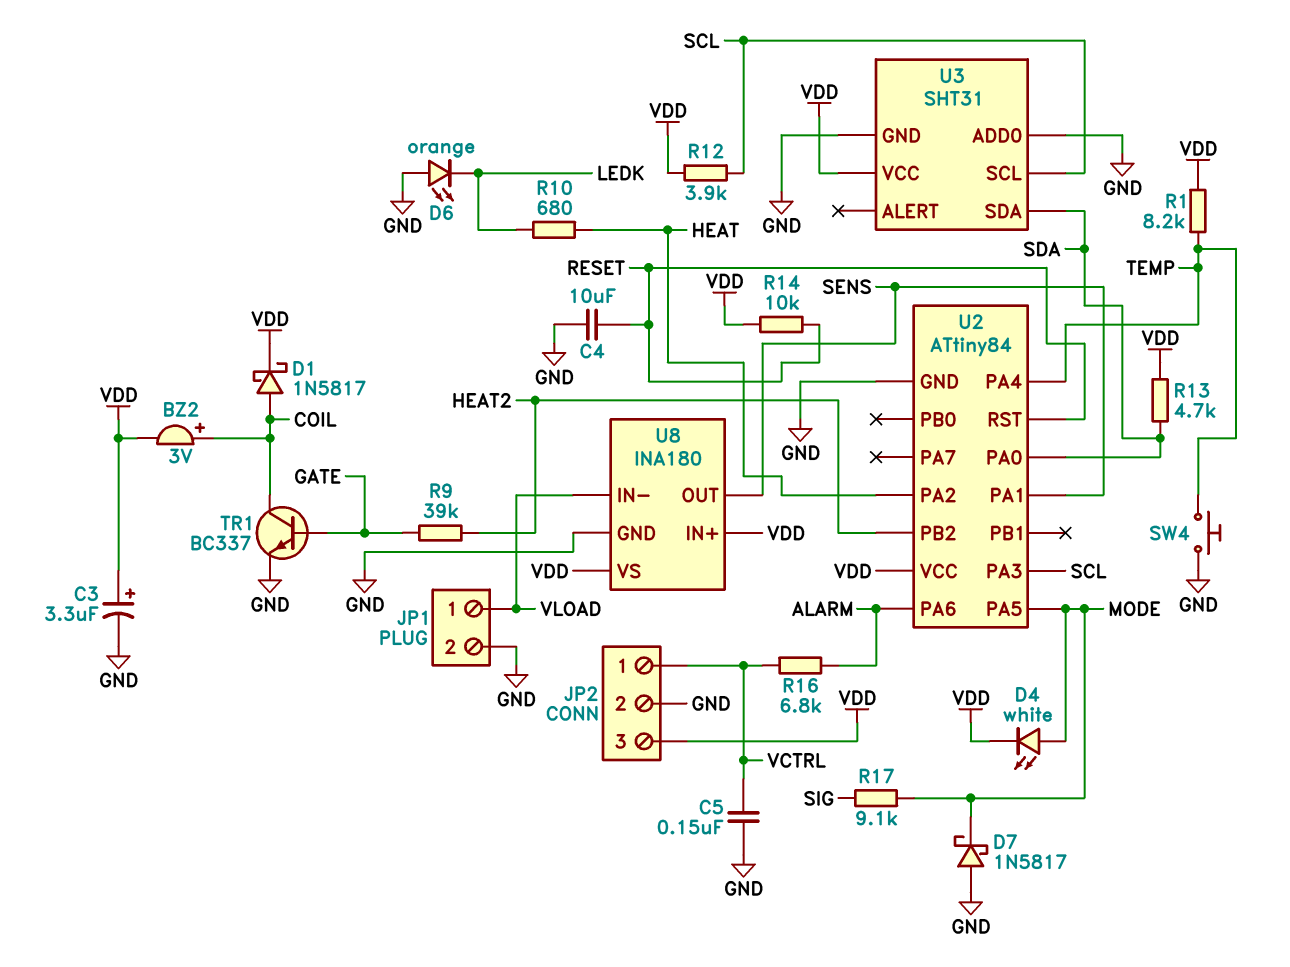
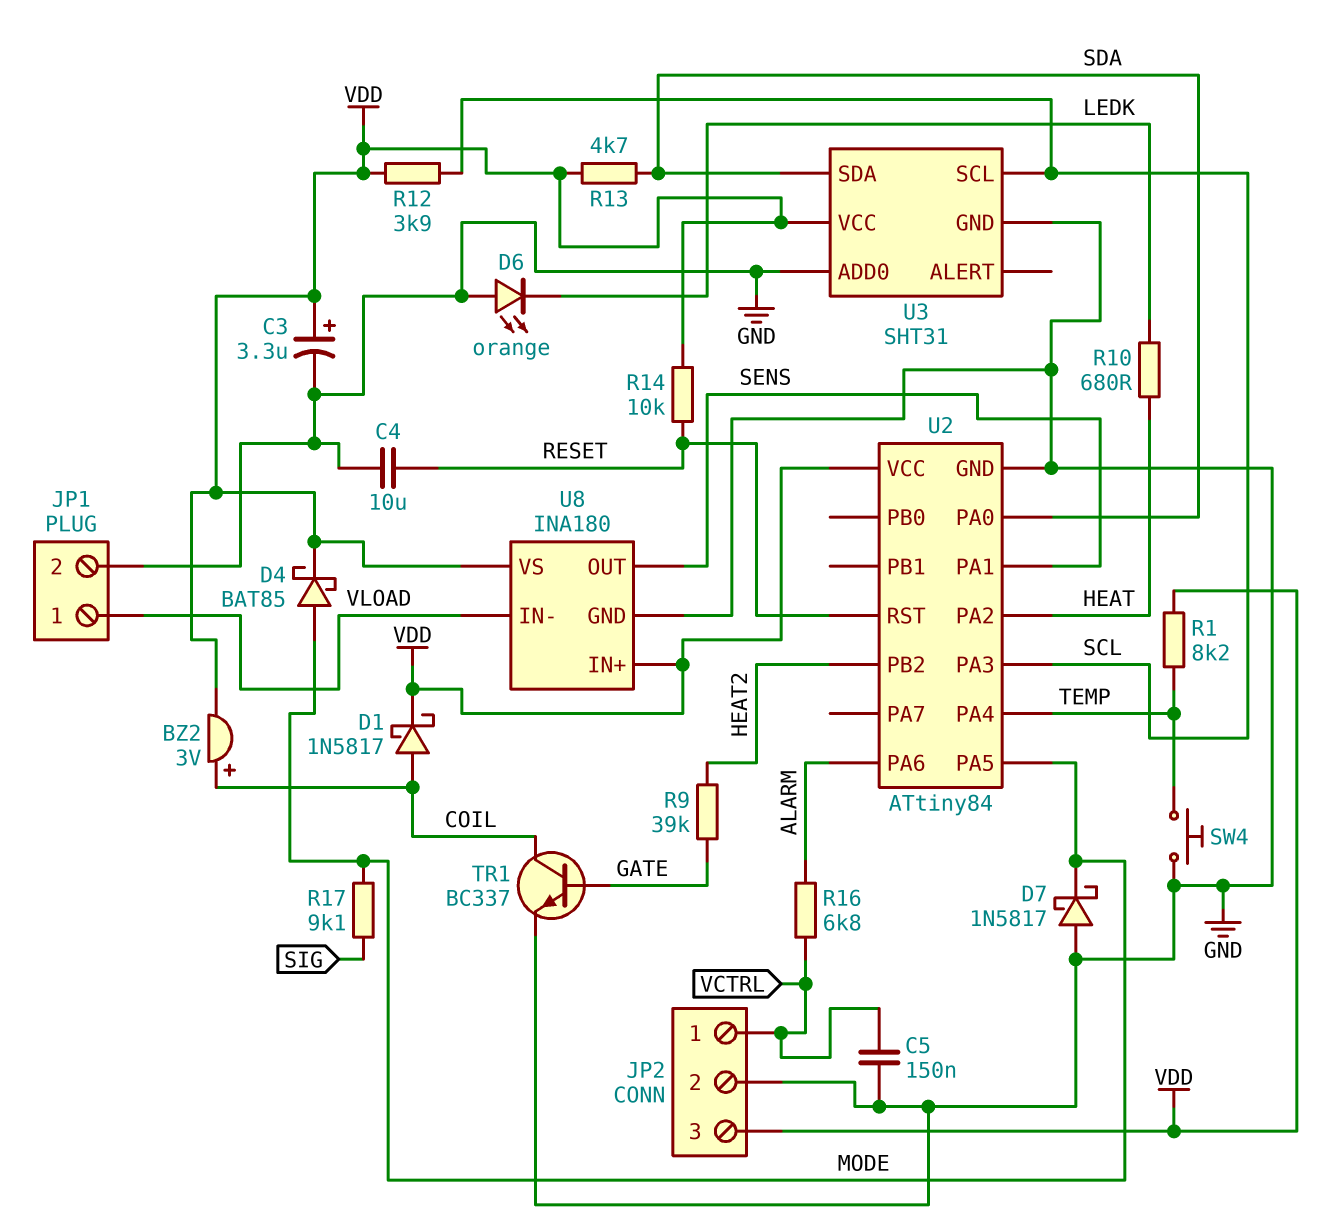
D4: LED white (A MODE, K VDD) -> schottky BAT85 (A MODE, K VDD)

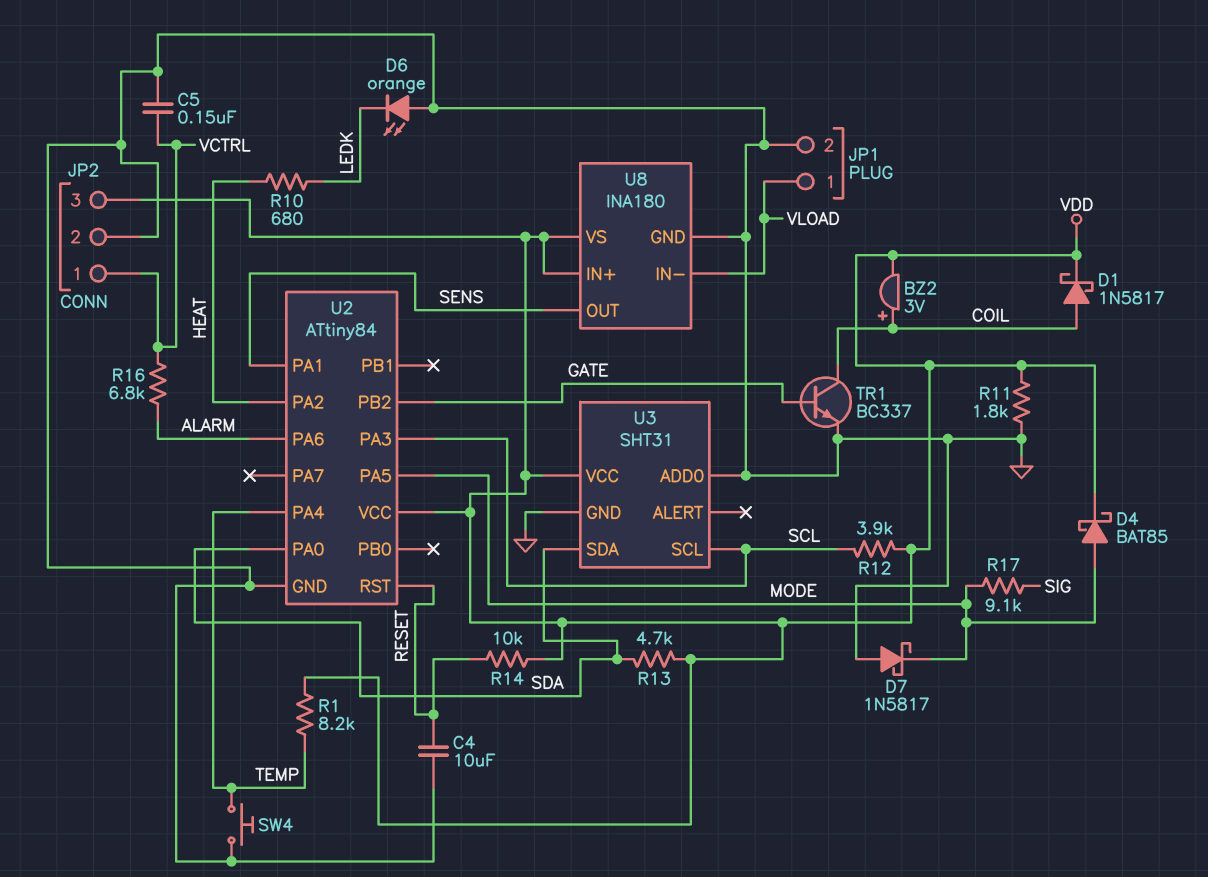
C3: 3.3uF (plus VDD, minus GND) -> none
R9: 39k (GATE, HEAT2) -> none
R11: none -> 1.8k (GND, VDD)
U2 pin PB2: HEAT2 -> GATE

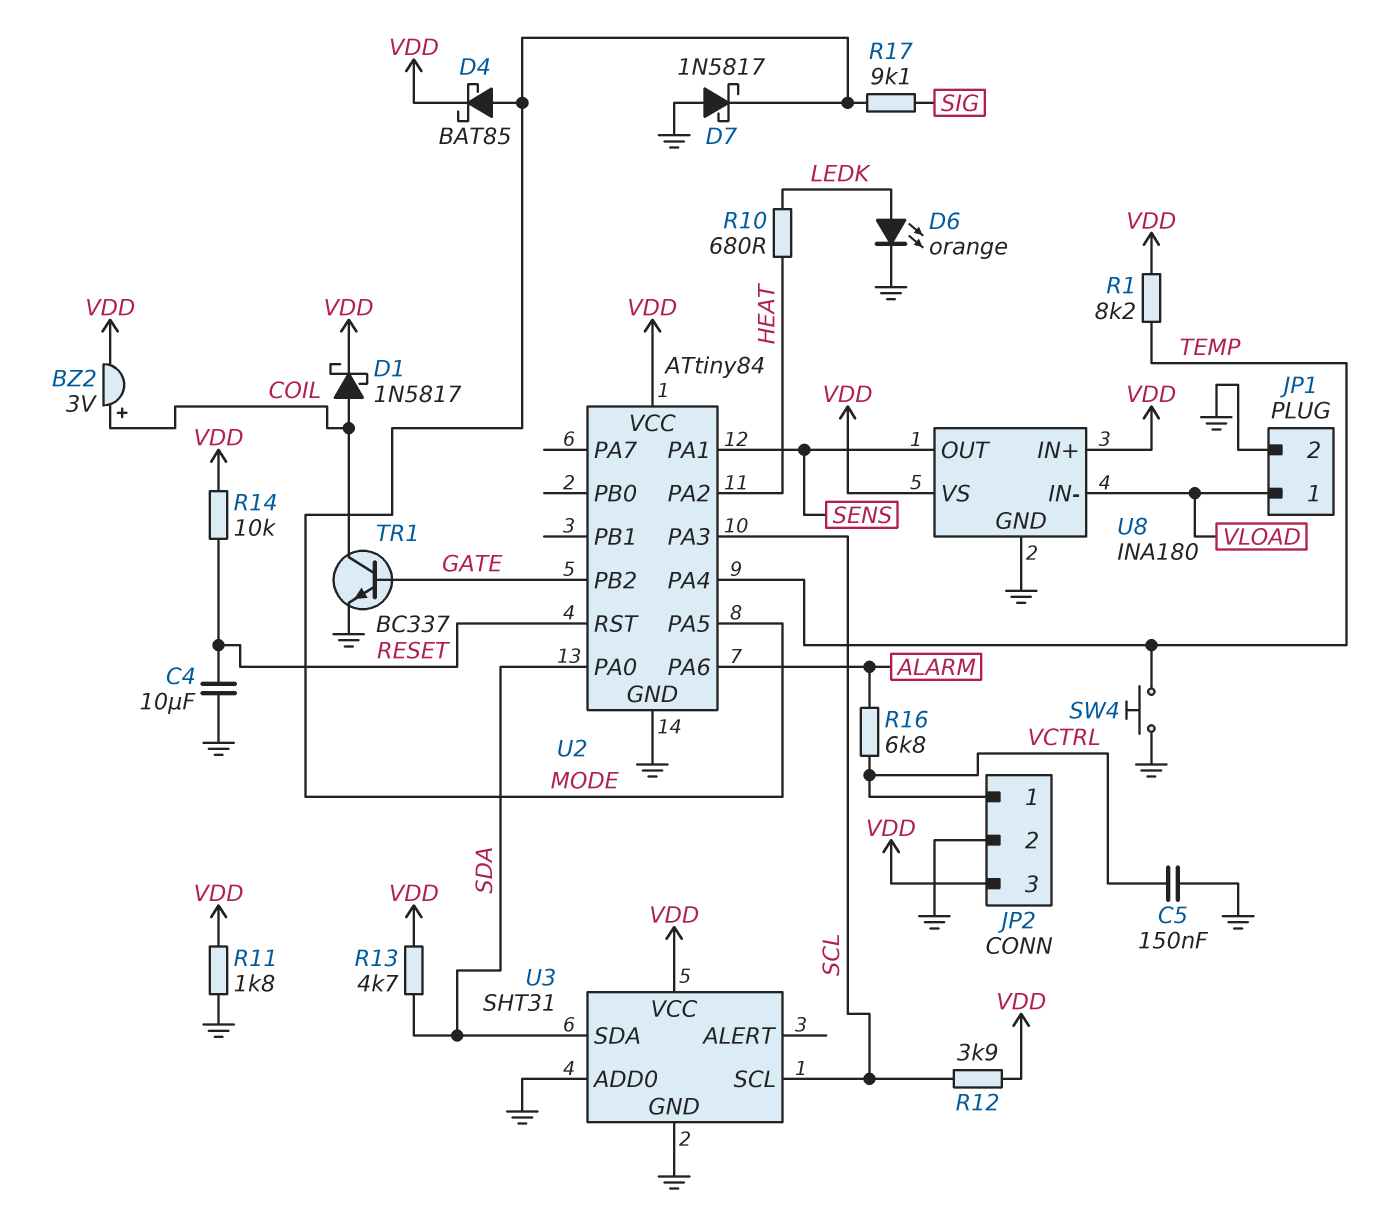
D6: LED orange (A GND, K LEDK) -> LED orange (A LEDK, K GND)

